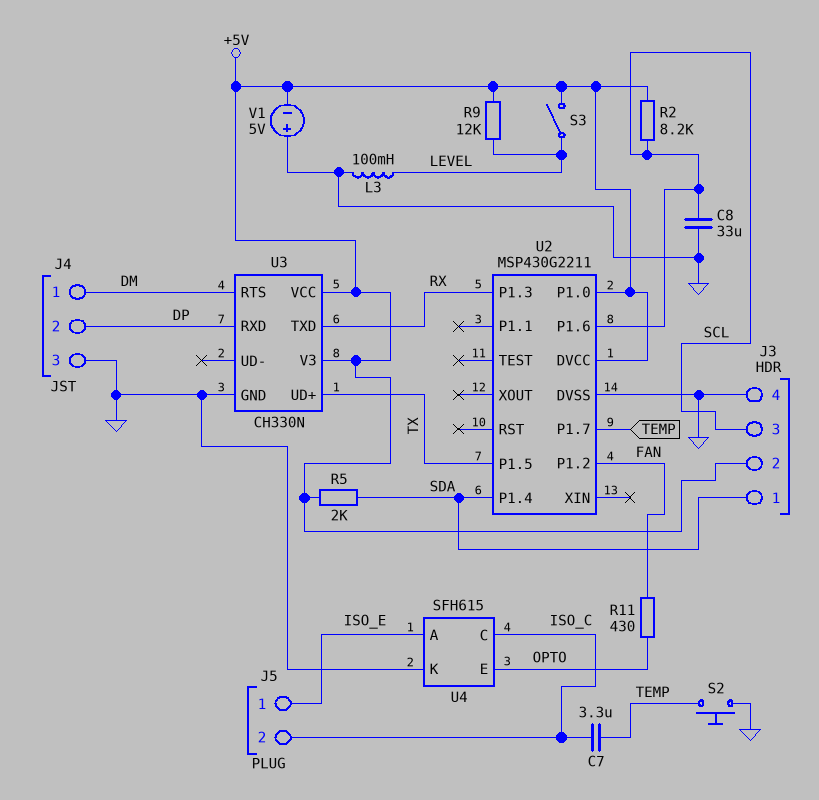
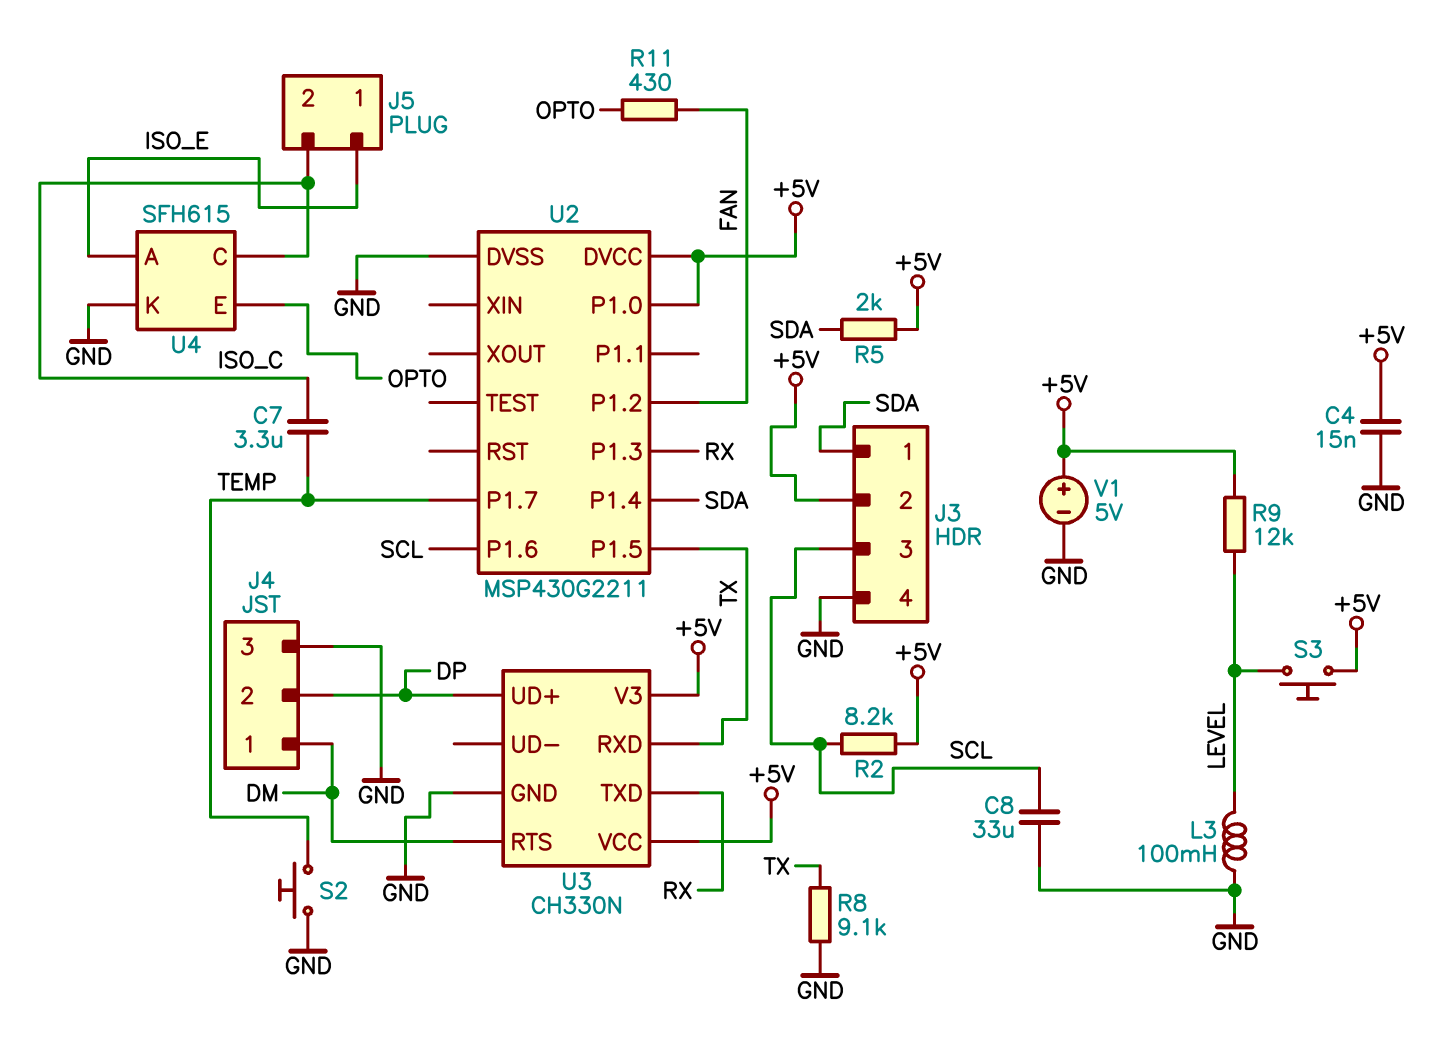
C4: none -> 15nF (+5V, GND)
R8: none -> 9.1k (GND, TX)
S3: switch (+5V, LEVEL) -> button (+5V, LEVEL)
U3 pin RXD: DP -> TX
U3 pin UD+: TX -> DP
V1: 5V (plus GND, minus +5V) -> 5V (plus +5V, minus GND)

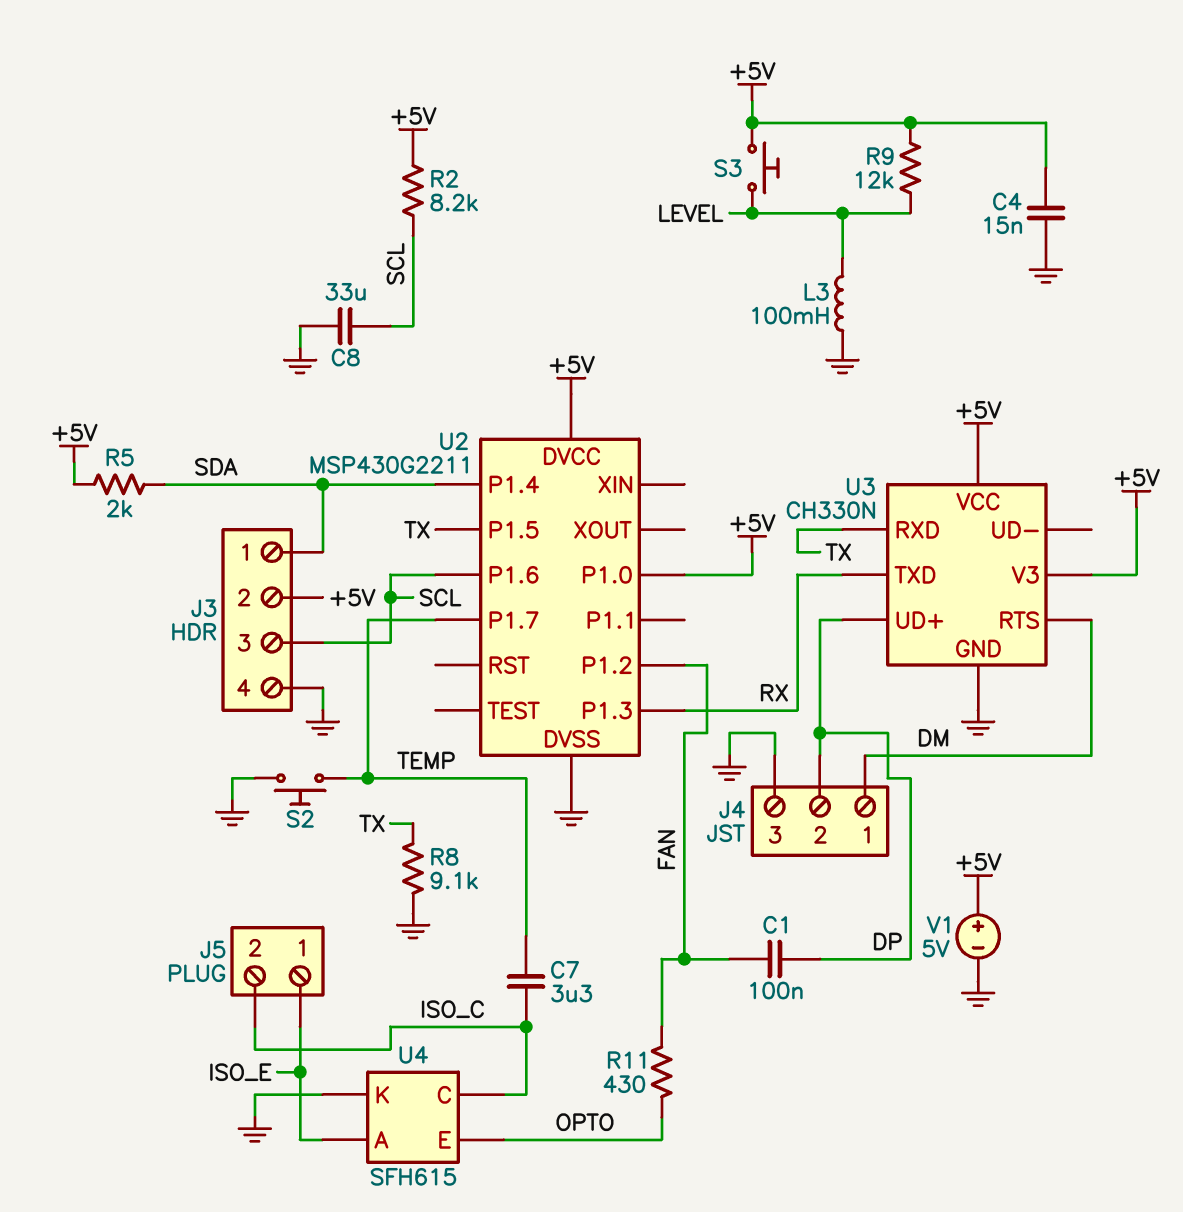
C1: none -> 100nF (DP, FAN)

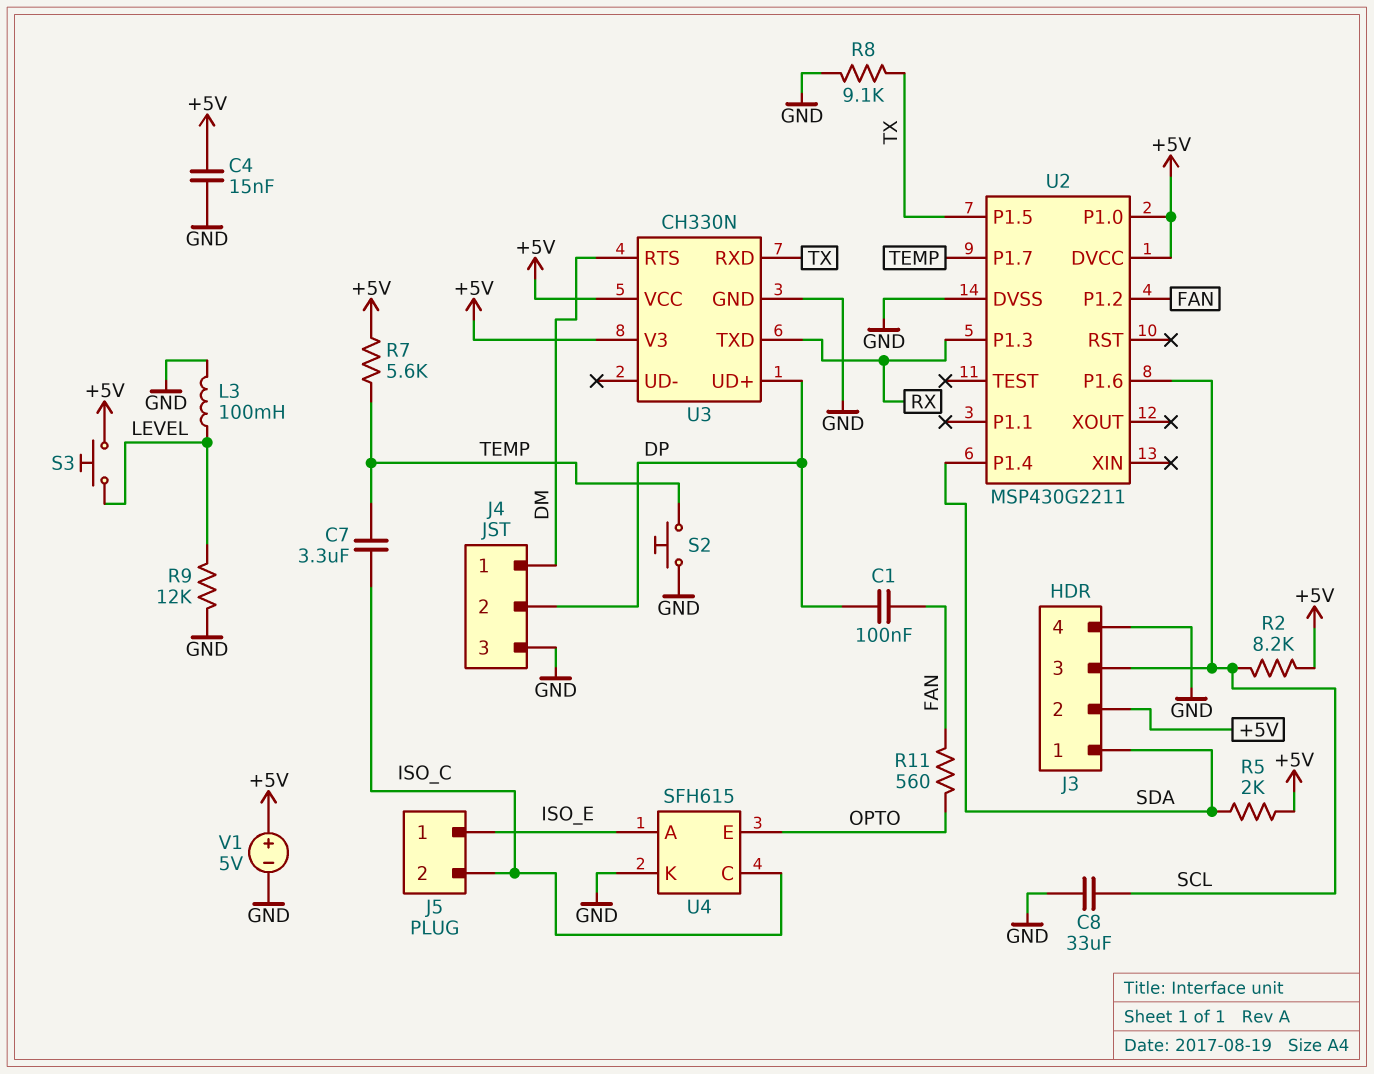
R7: none -> 5.6k (+5V, TEMP)
R9: 12k (+5V, LEVEL) -> 12k (GND, LEVEL)
R11: 430 (FAN, OPTO) -> 560 (FAN, OPTO)

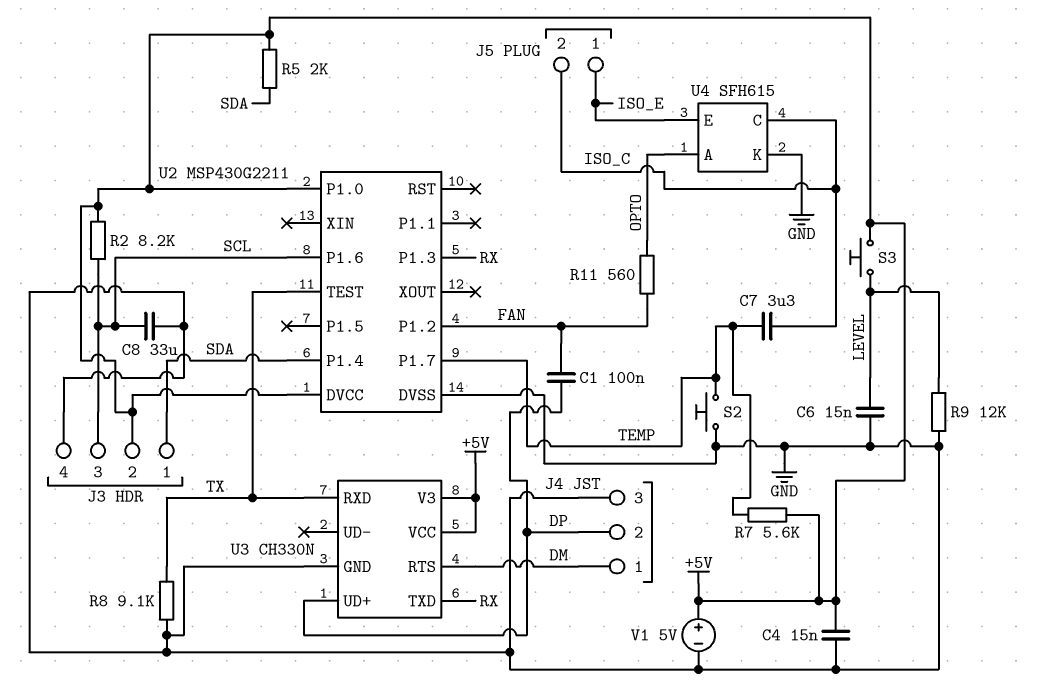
C6: none -> 15nF (GND, LEVEL)
L3: 100mH (GND, LEVEL) -> none
U2 pin P1.5: TX -> none
U2 pin TEST: none -> TX
U4 pin A: ISO_E -> OPTO
U4 pin E: OPTO -> ISO_E

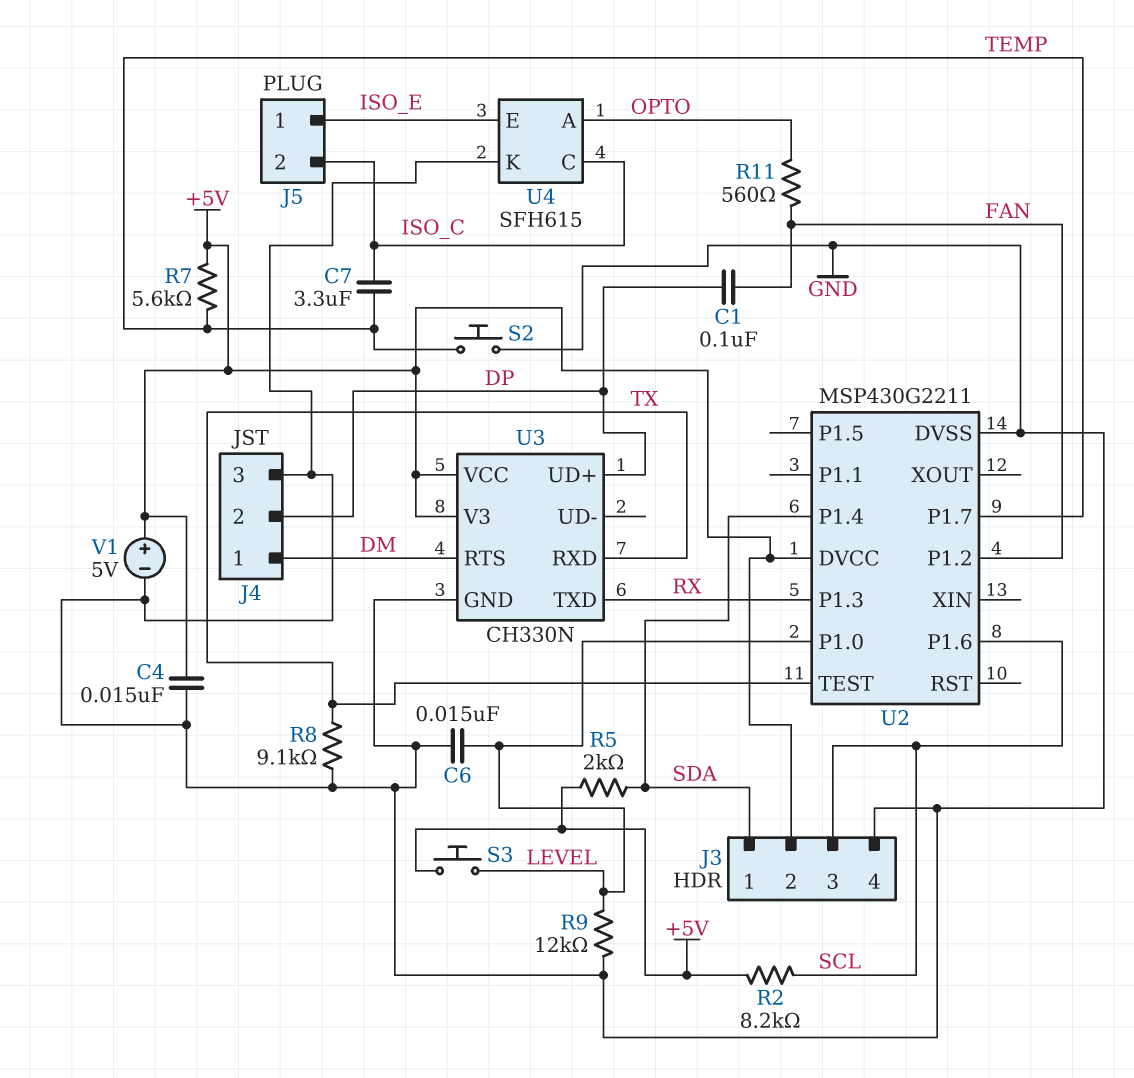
C8: 33uF (GND, SCL) -> none
U2 pin P1.0: +5V -> LEVEL

